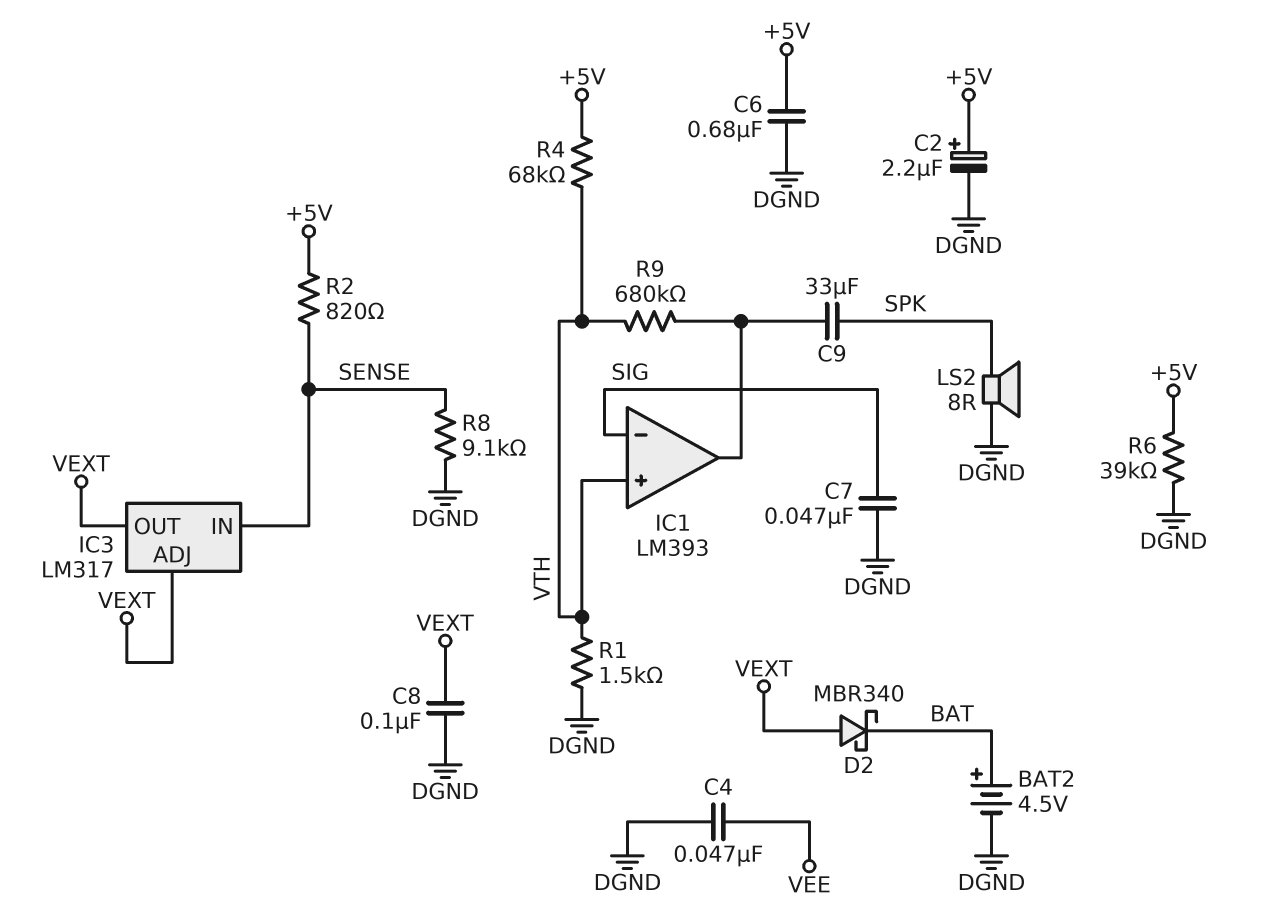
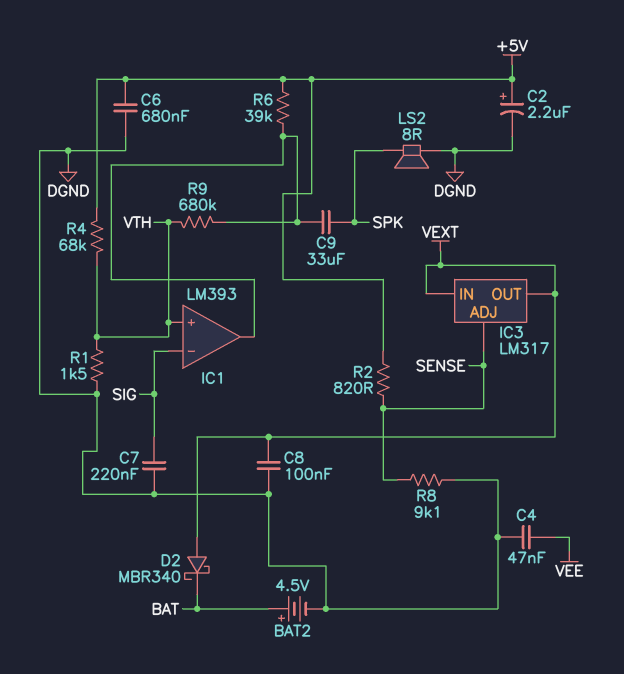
C7: 47nF (DGND, SIG) -> 220nF (DGND, SIG)
IC3 pin ADJ: VEXT -> SENSE
IC3 pin IN: SENSE -> VEXT
R6: 39k (+5V, DGND) -> 39k (+5V, IC1/out)

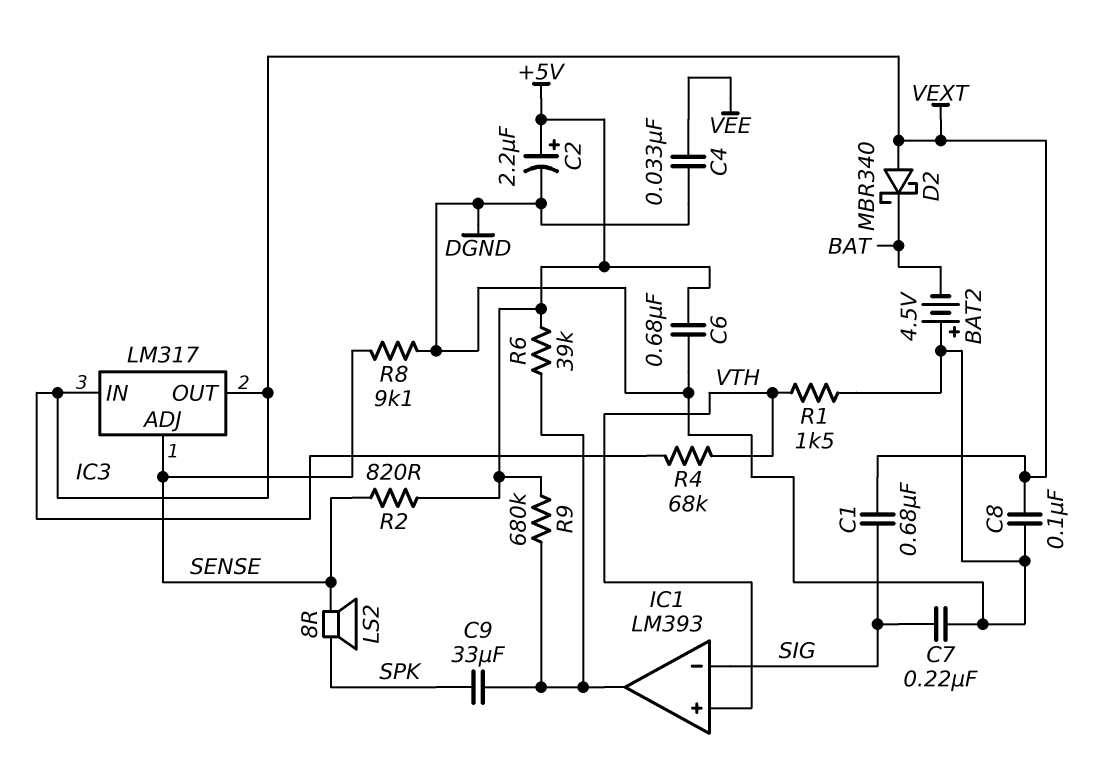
BAT2: 4.5V (plus BAT, minus DGND) -> 4.5V (plus DGND, minus BAT)
C1: none -> 680nF (SIG, VEXT)
C4: 47nF (DGND, VEE) -> 33nF (DGND, VEE)
LS2: speaker 8R (DGND, SPK) -> speaker 8R (SENSE, SPK)
R4: 68k (+5V, VTH) -> 68k (VEXT, VTH)
R9: 680k (IC1/out, VTH) -> 680k (+5V, IC1/out)

